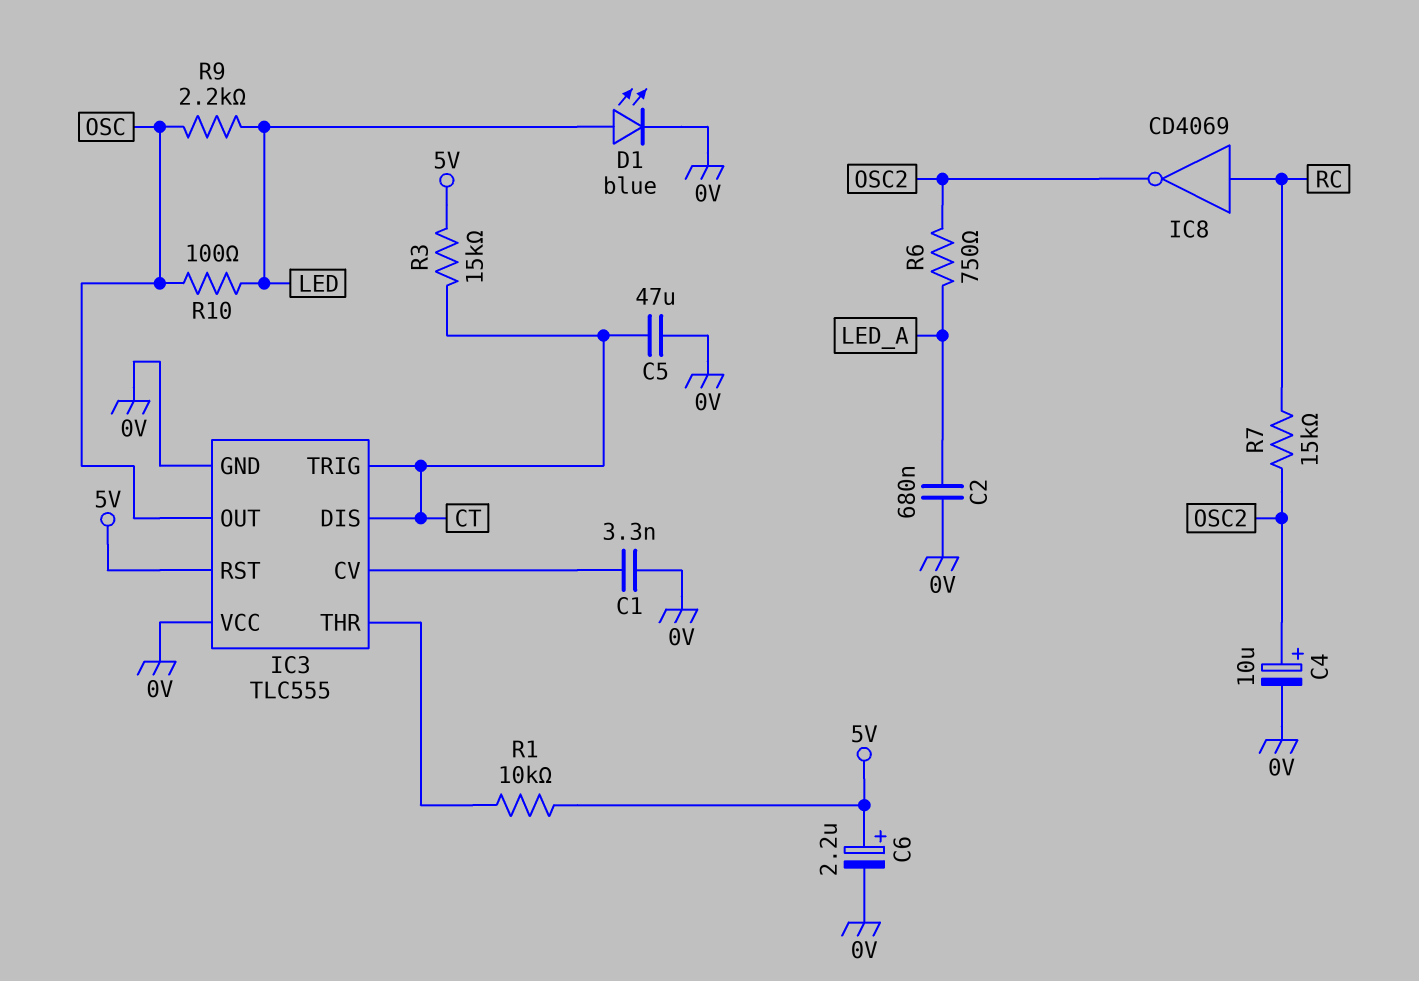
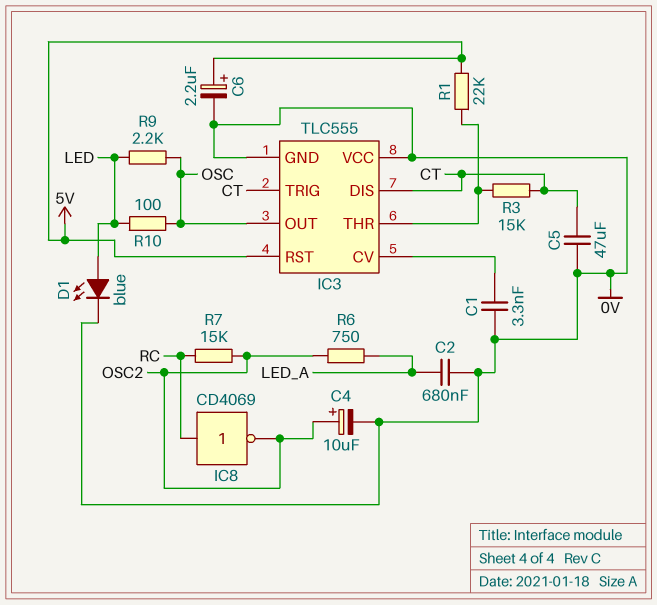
R1: 10k (5V, IC3/THR) -> 22k (5V, IC3/THR)
R3: 15k (5V, CT) -> 15k (CT, IC3/THR)

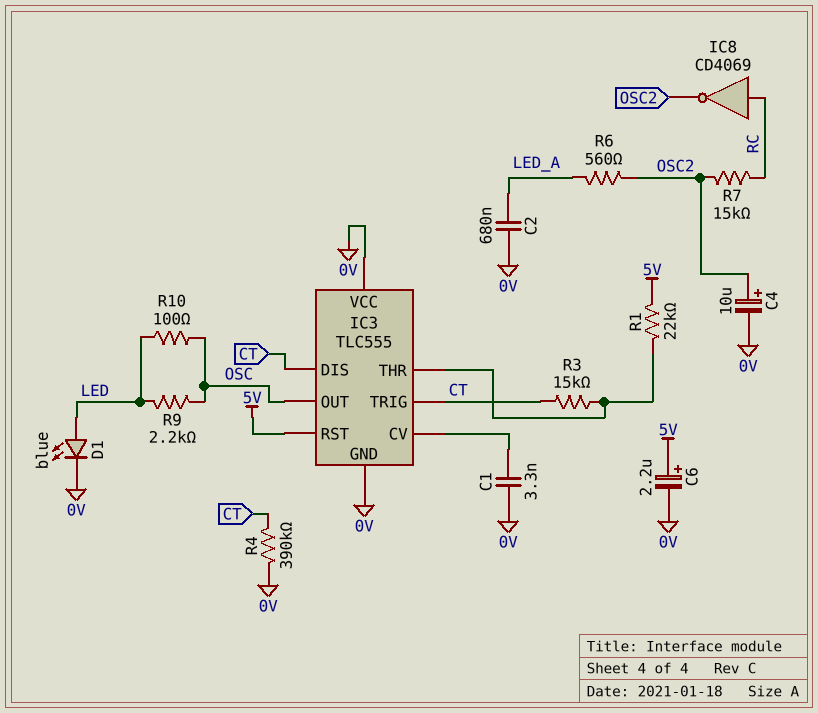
C5: 47uF (0V, CT) -> none
R4: none -> 390k (0V, CT)
R6: 750 (LED_A, OSC2) -> 560 (LED_A, OSC2)

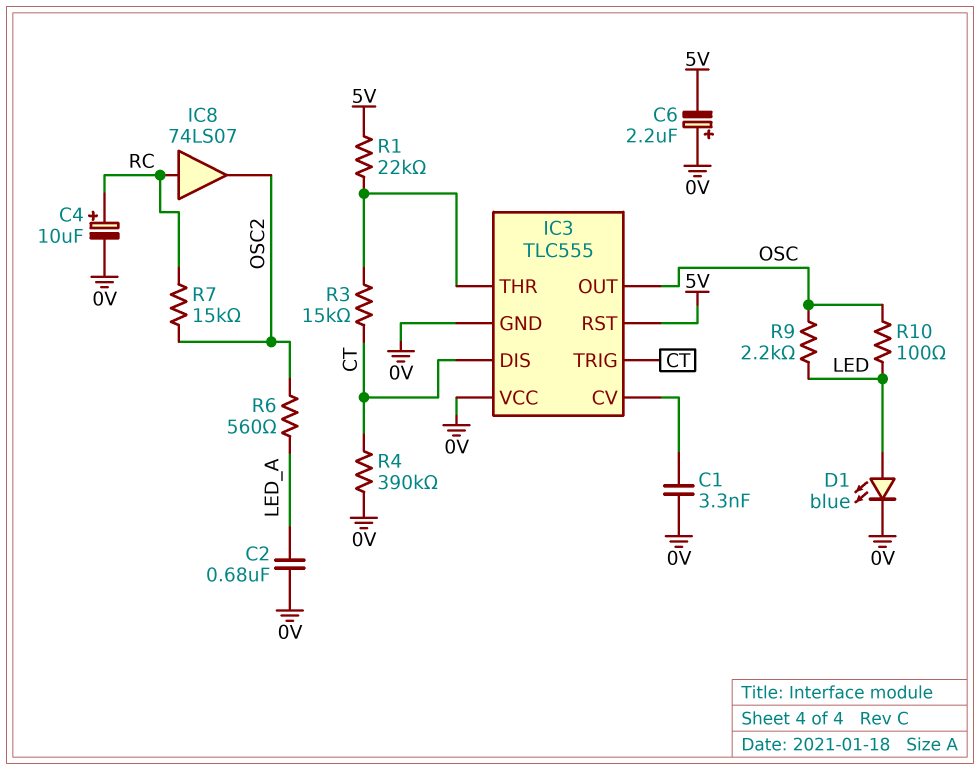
C4: 10uF (plus OSC2, minus 0V) -> 10uF (plus RC, minus 0V)
C6: 2.2uF (plus 5V, minus 0V) -> 2.2uF (plus 0V, minus 5V)
IC8: NOT CD4069 (in RC, out OSC2) -> buffer 74LS07 (in RC, out OSC2)

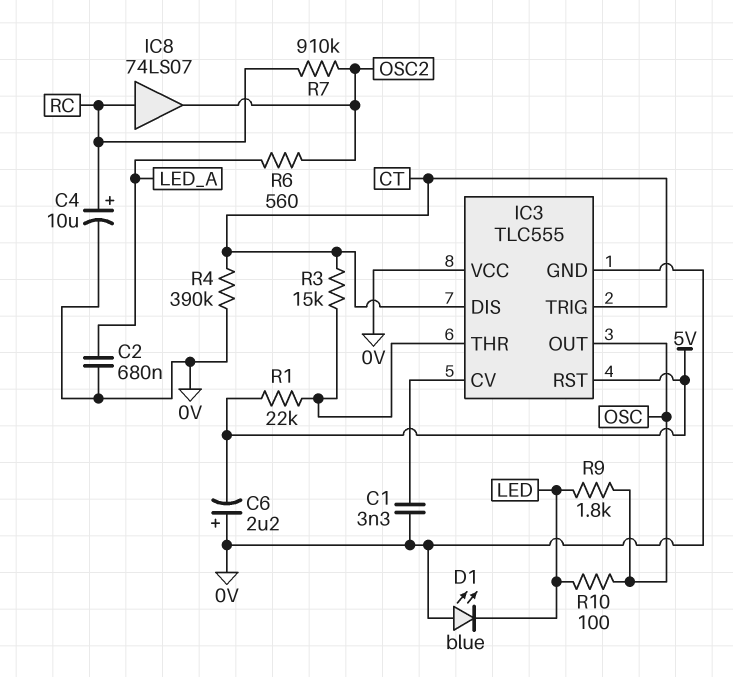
D1: LED blue (A LED, K 0V) -> LED blue (A 0V, K LED)
R7: 15k (OSC2, RC) -> 910k (OSC2, RC)
R9: 2.2k (LED, OSC) -> 1.8k (LED, OSC)

